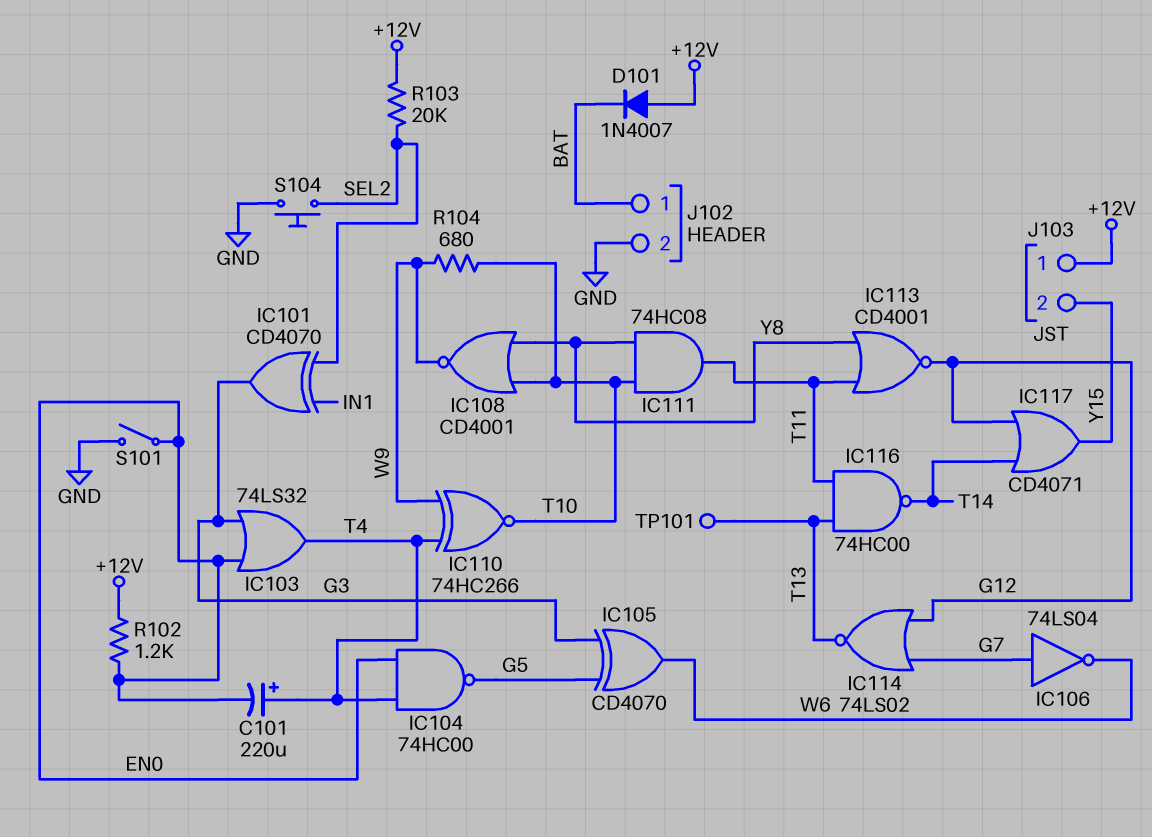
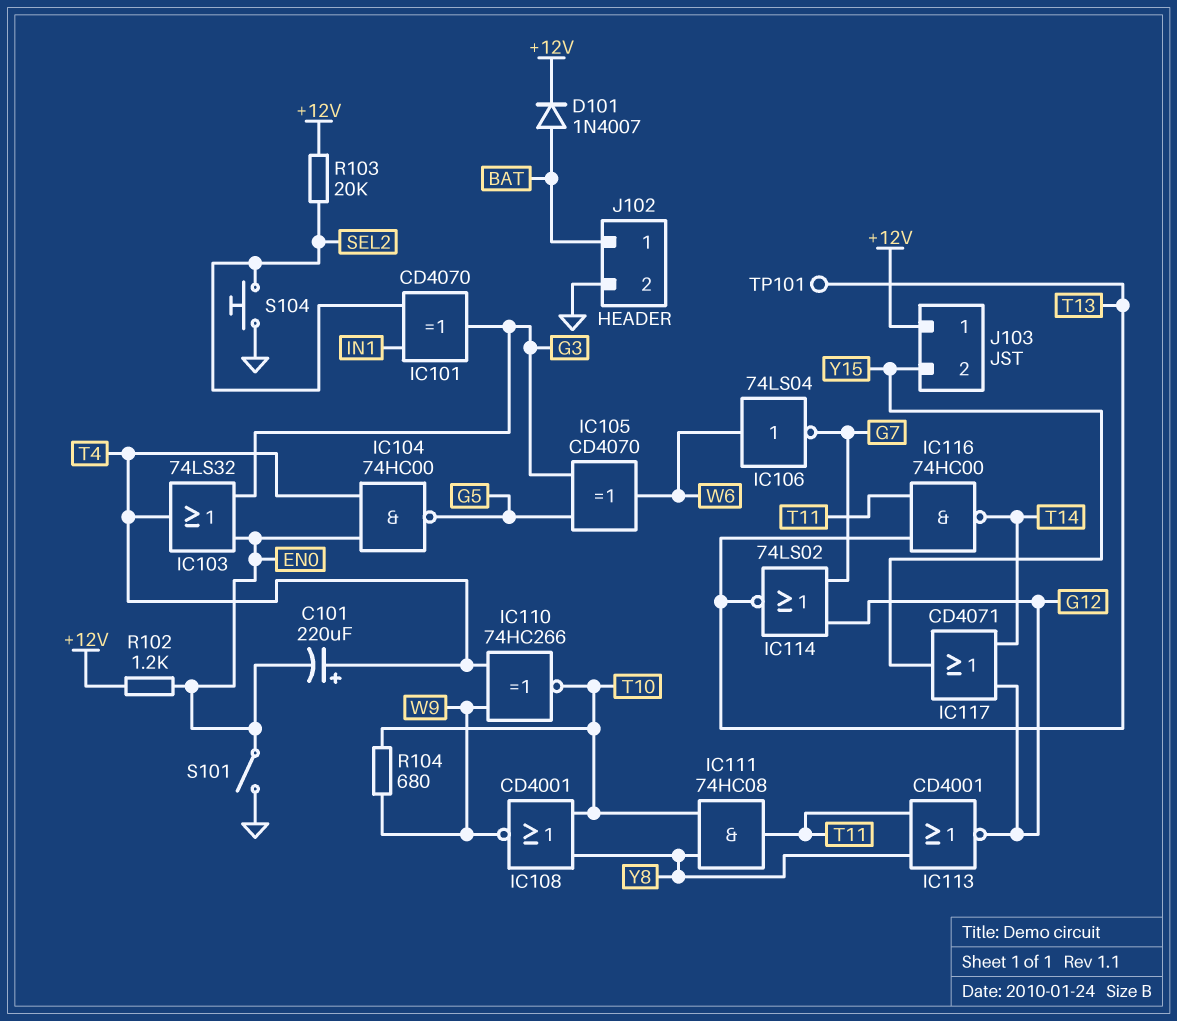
D101: diode 1N4007 (A +12V, K BAT) -> diode 1N4007 (A BAT, K +12V)
IC106: NOT 74LS04 (in G7, out W6) -> NOT 74LS04 (in W6, out G7)

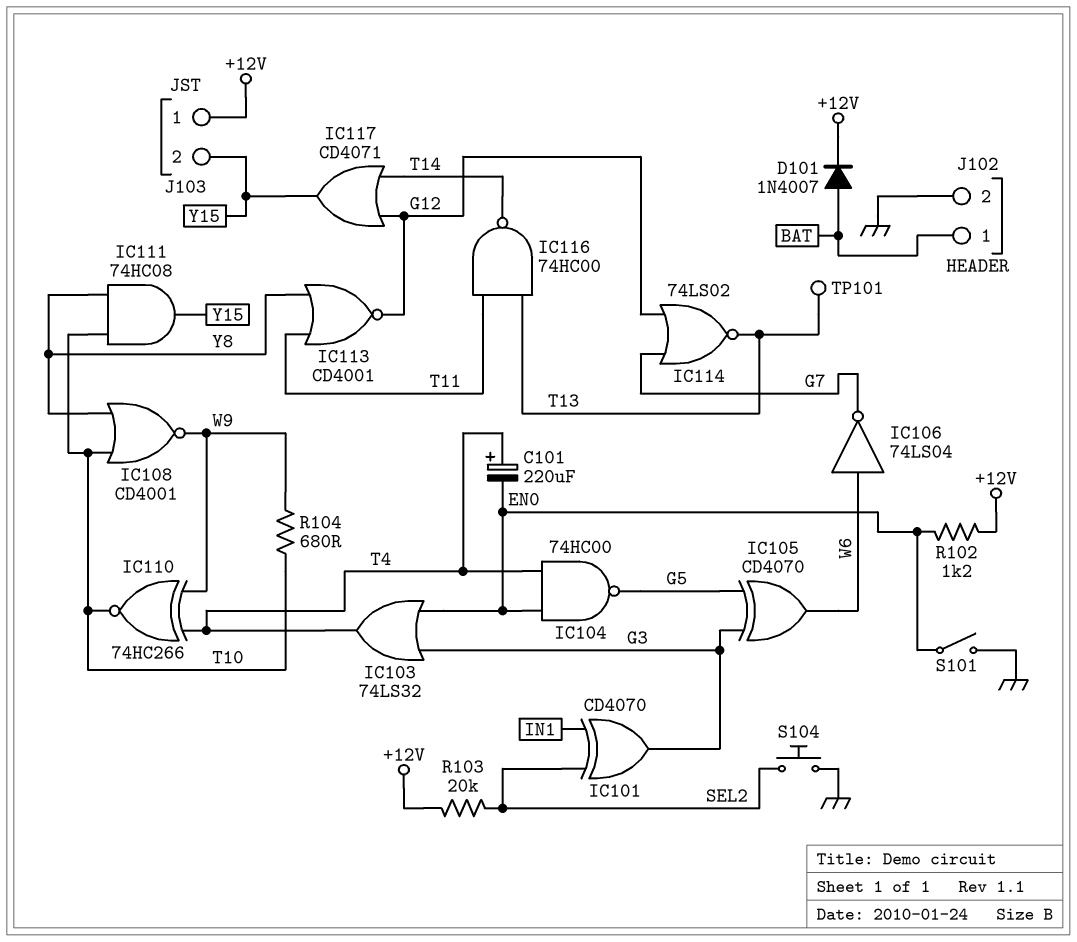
IC111: AND 74HC08 (in T10, in Y8, out T11) -> AND 74HC08 (in T10, in Y8, out Y15)

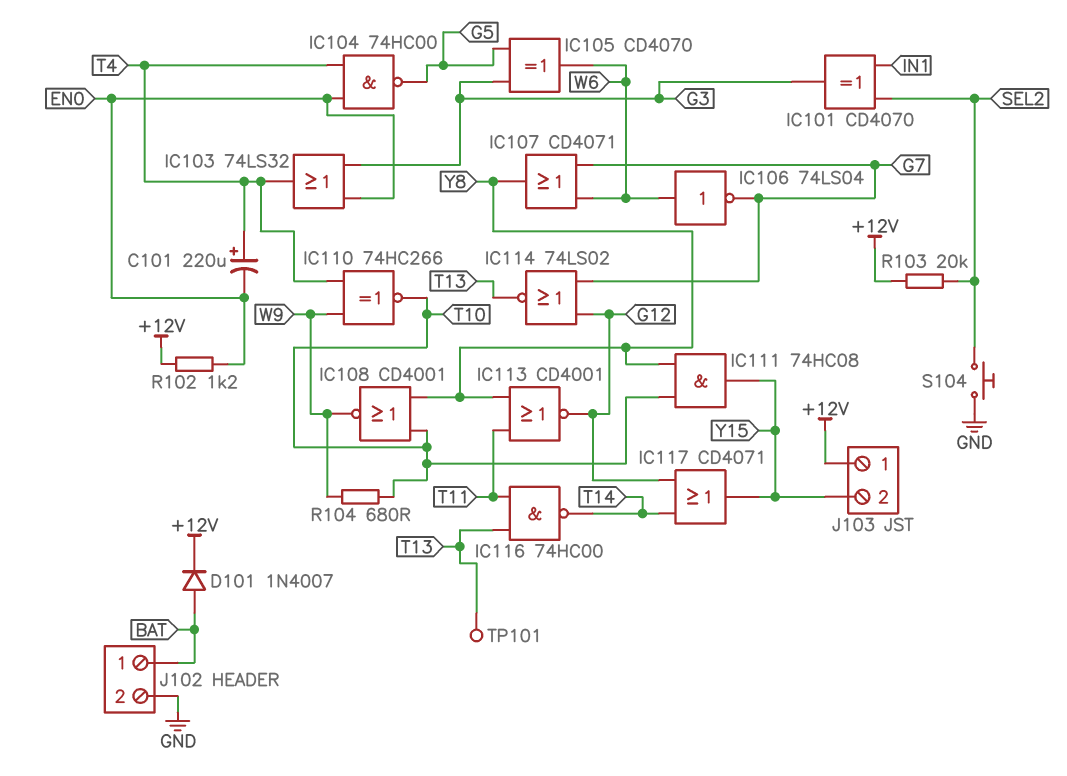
IC107: none -> OR CD4071 (in G7, in W6, out Y8)
S101: switch (EN0, GND) -> none

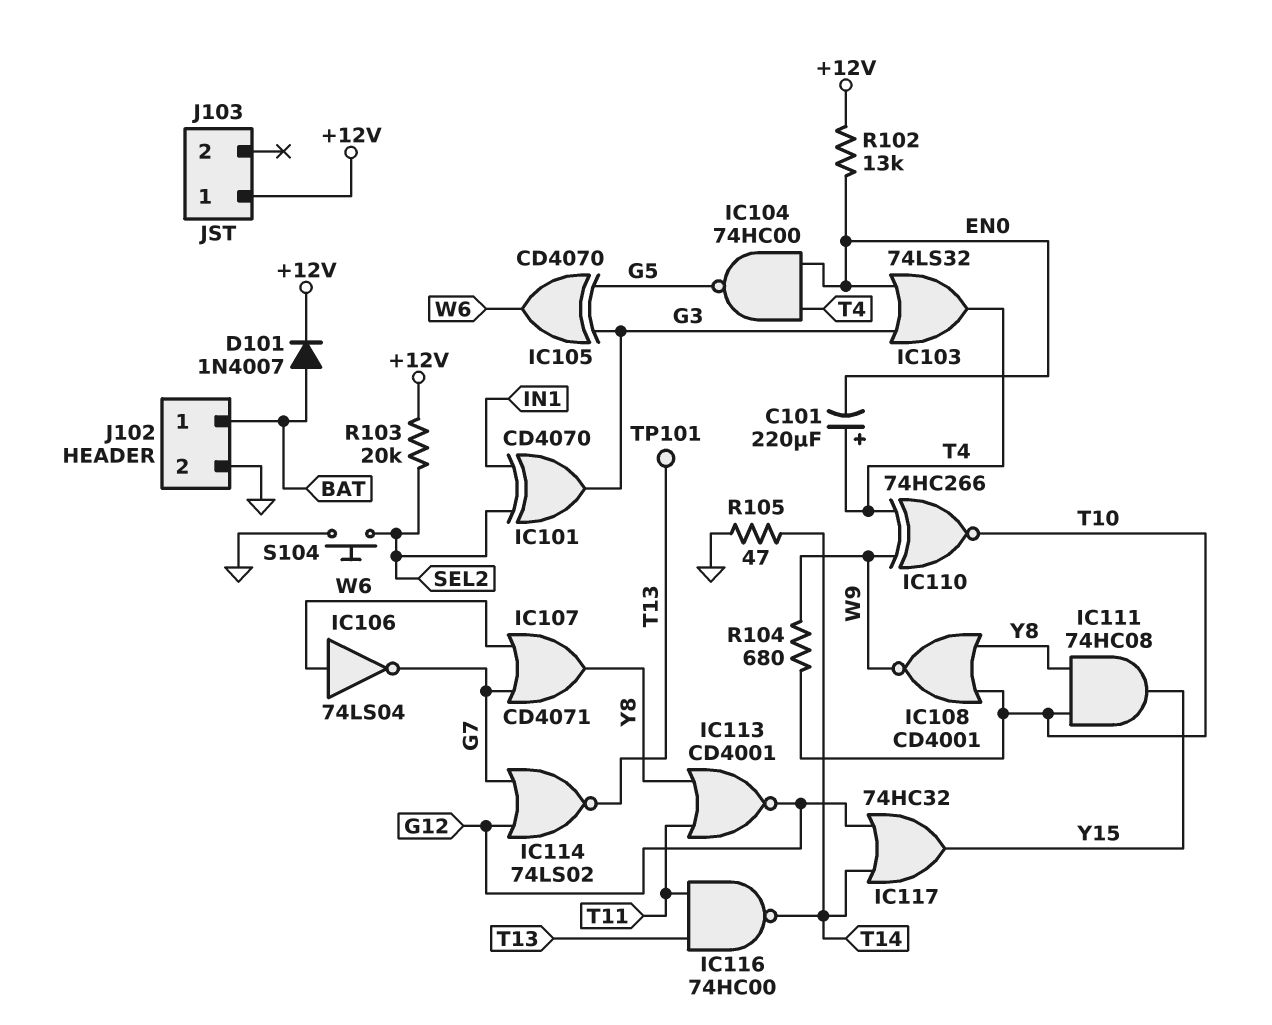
IC117: OR CD4071 (in G12, in T14, out Y15) -> OR 74HC32 (in G12, in T14, out Y15)
J103 pin 2: Y15 -> none
R102: 1.2k (+12V, EN0) -> 13k (+12V, EN0)
R105: none -> 47 (GND, T14)

